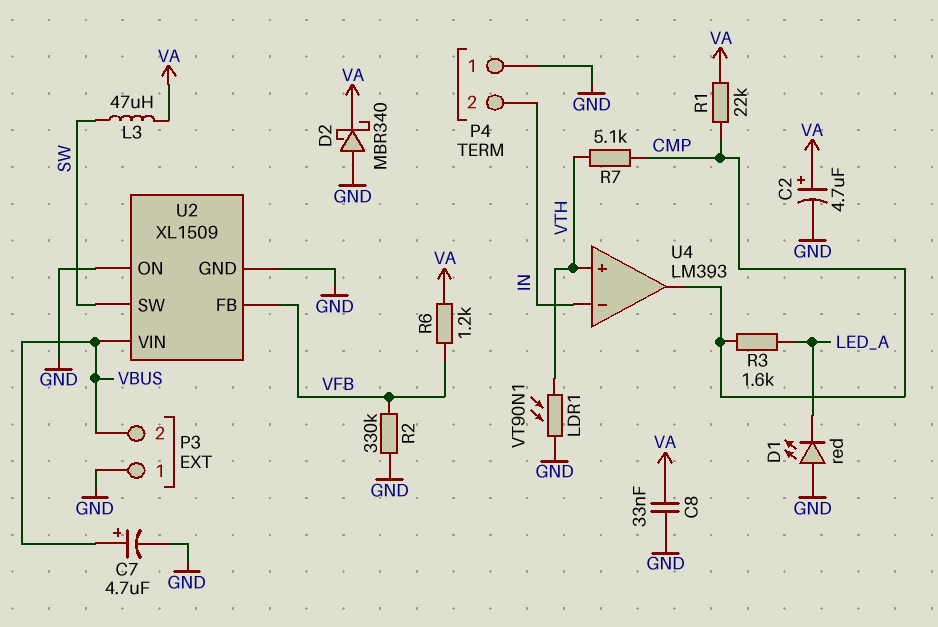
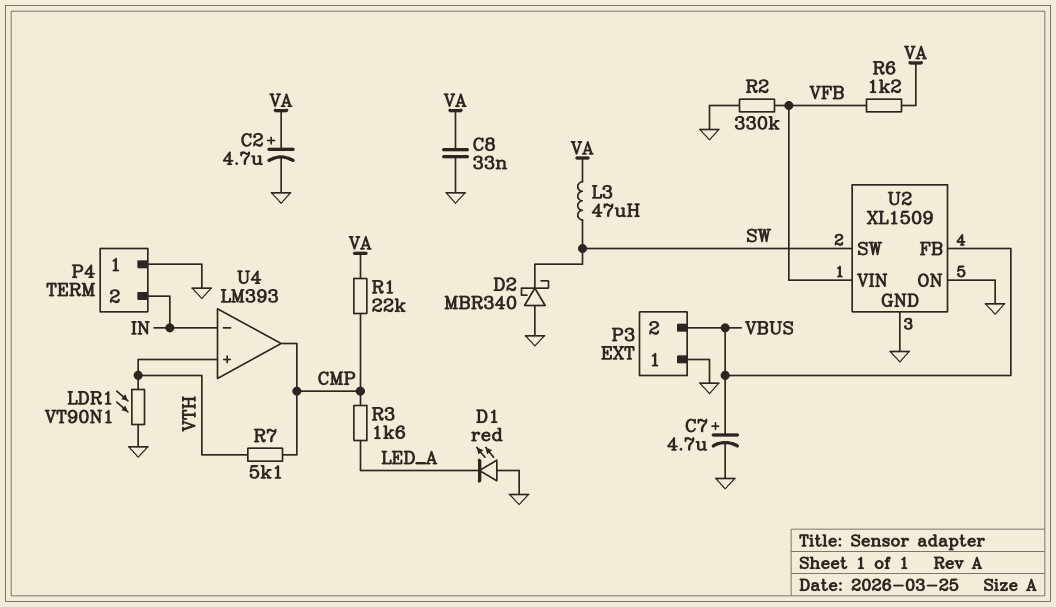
D2: schottky MBR340 (A GND, K VA) -> schottky MBR340 (A GND, K SW)
U2 pin FB: VFB -> VBUS
U2 pin VIN: VBUS -> VFB

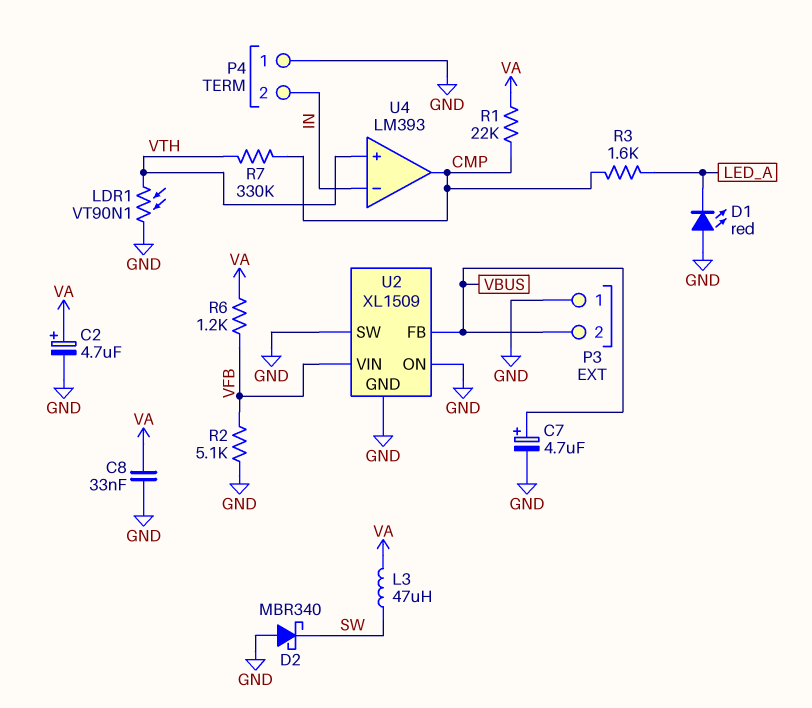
R2: 330k (GND, VFB) -> 5.1k (GND, VFB)
R7: 5.1k (CMP, VTH) -> 330k (CMP, VTH)
U2 pin SW: SW -> GND

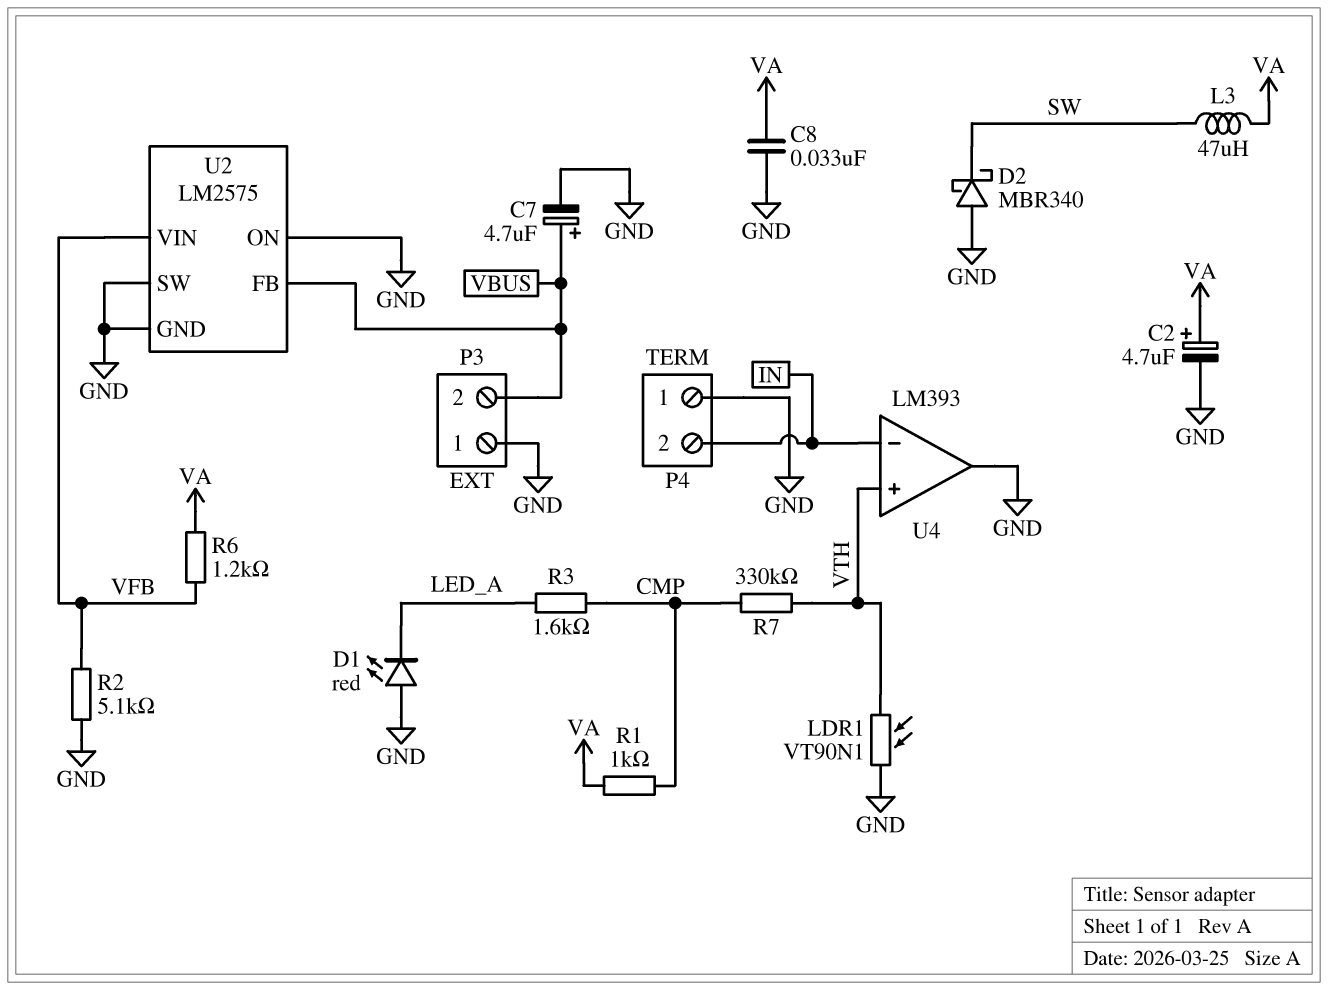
R1: 22k (CMP, VA) -> 1k (CMP, VA)
U2: XL1509 -> LM2575
U4 pin out: CMP -> GND

